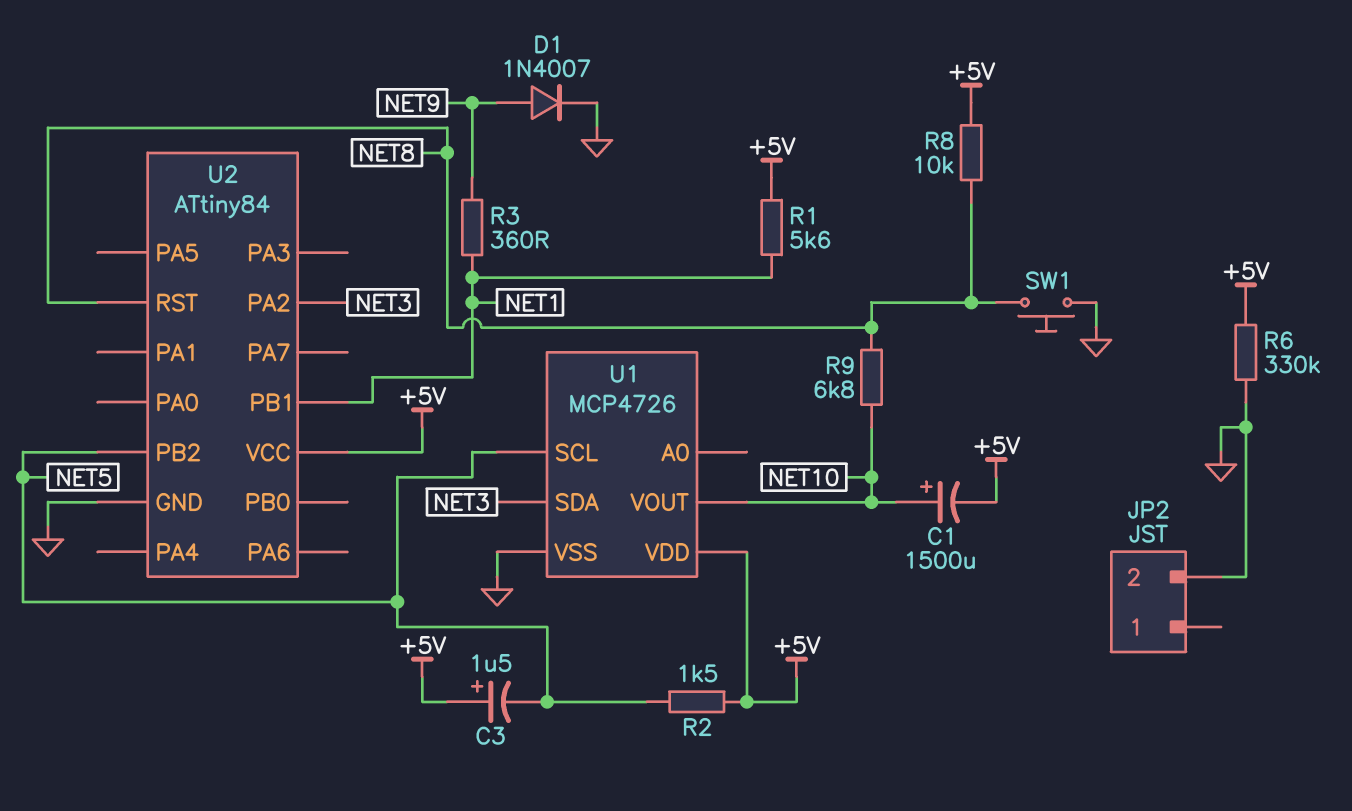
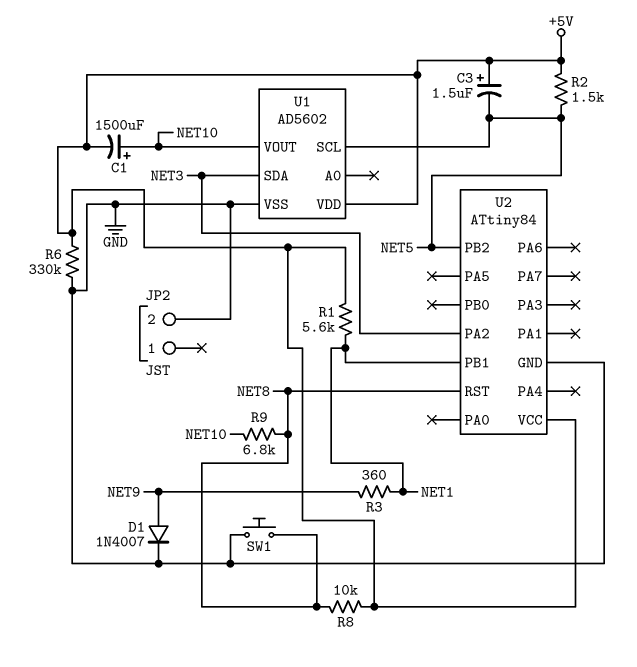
U1: MCP4726 -> AD5602

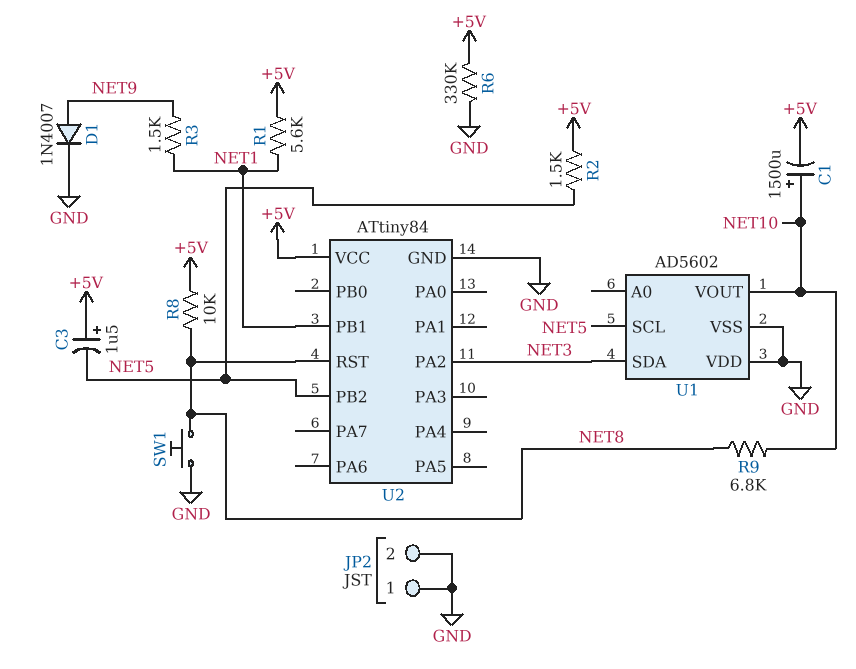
JP2 pin 1: none -> GND
R3: 360 (NET1, NET9) -> 1.5k (NET1, NET9)
U1 pin VDD: +5V -> GND

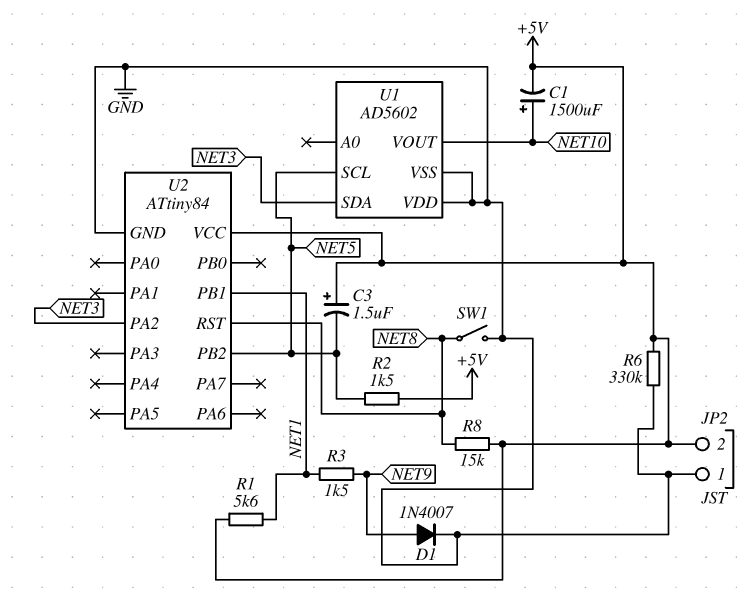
JP2 pin 2: GND -> +5V
R8: 10k (+5V, NET8) -> 15k (+5V, NET8)
R9: 6.8k (NET8, NET10) -> none
SW1: button (GND, NET8) -> switch (GND, NET8)

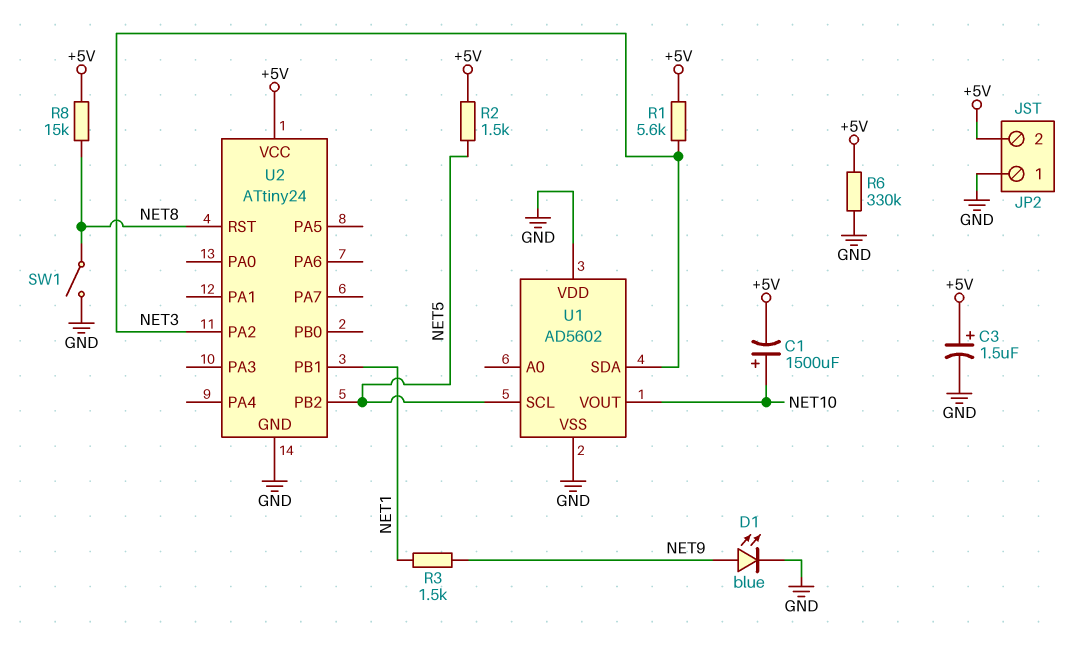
C3: 1.5uF (plus +5V, minus NET5) -> 1.5uF (plus +5V, minus GND)
D1: diode 1N4007 (A NET9, K GND) -> LED blue (A NET9, K GND)
R1: 5.6k (+5V, NET1) -> 5.6k (+5V, NET3)
U2: ATtiny84 -> ATtiny24

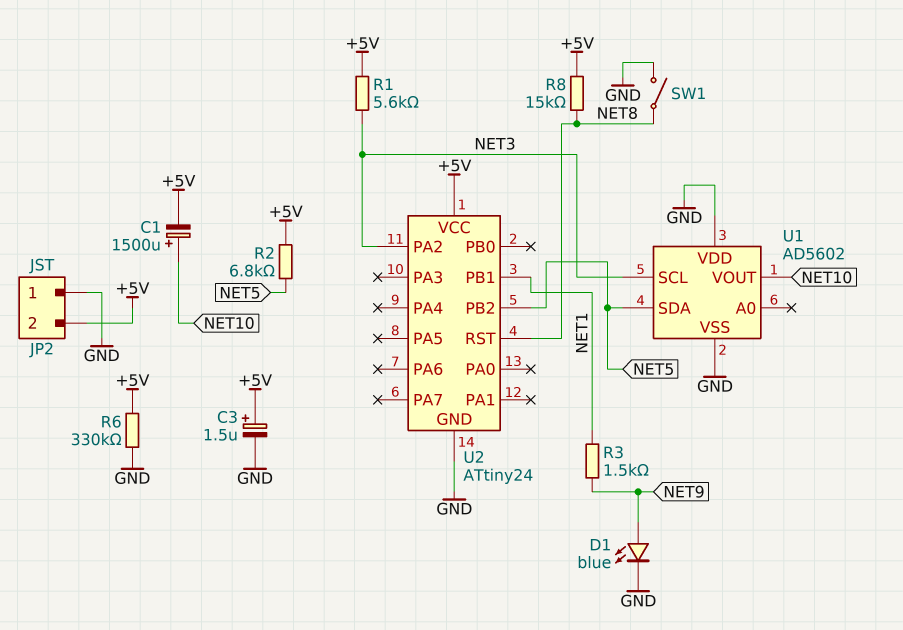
R2: 1.5k (+5V, NET5) -> 6.8k (+5V, NET5)
U1 pin SCL: NET5 -> NET3
U1 pin SDA: NET3 -> NET5

